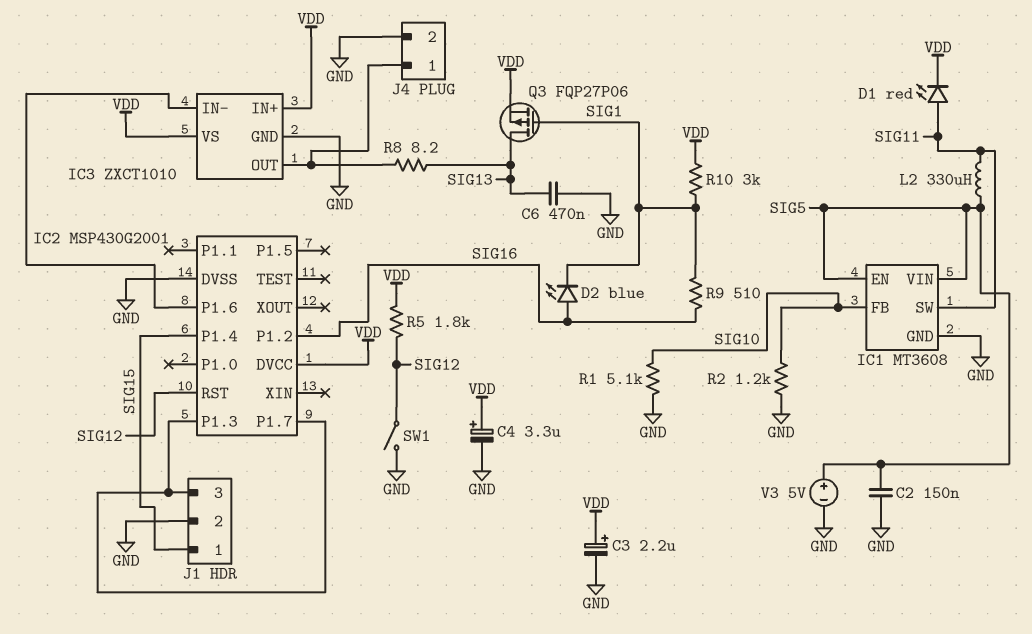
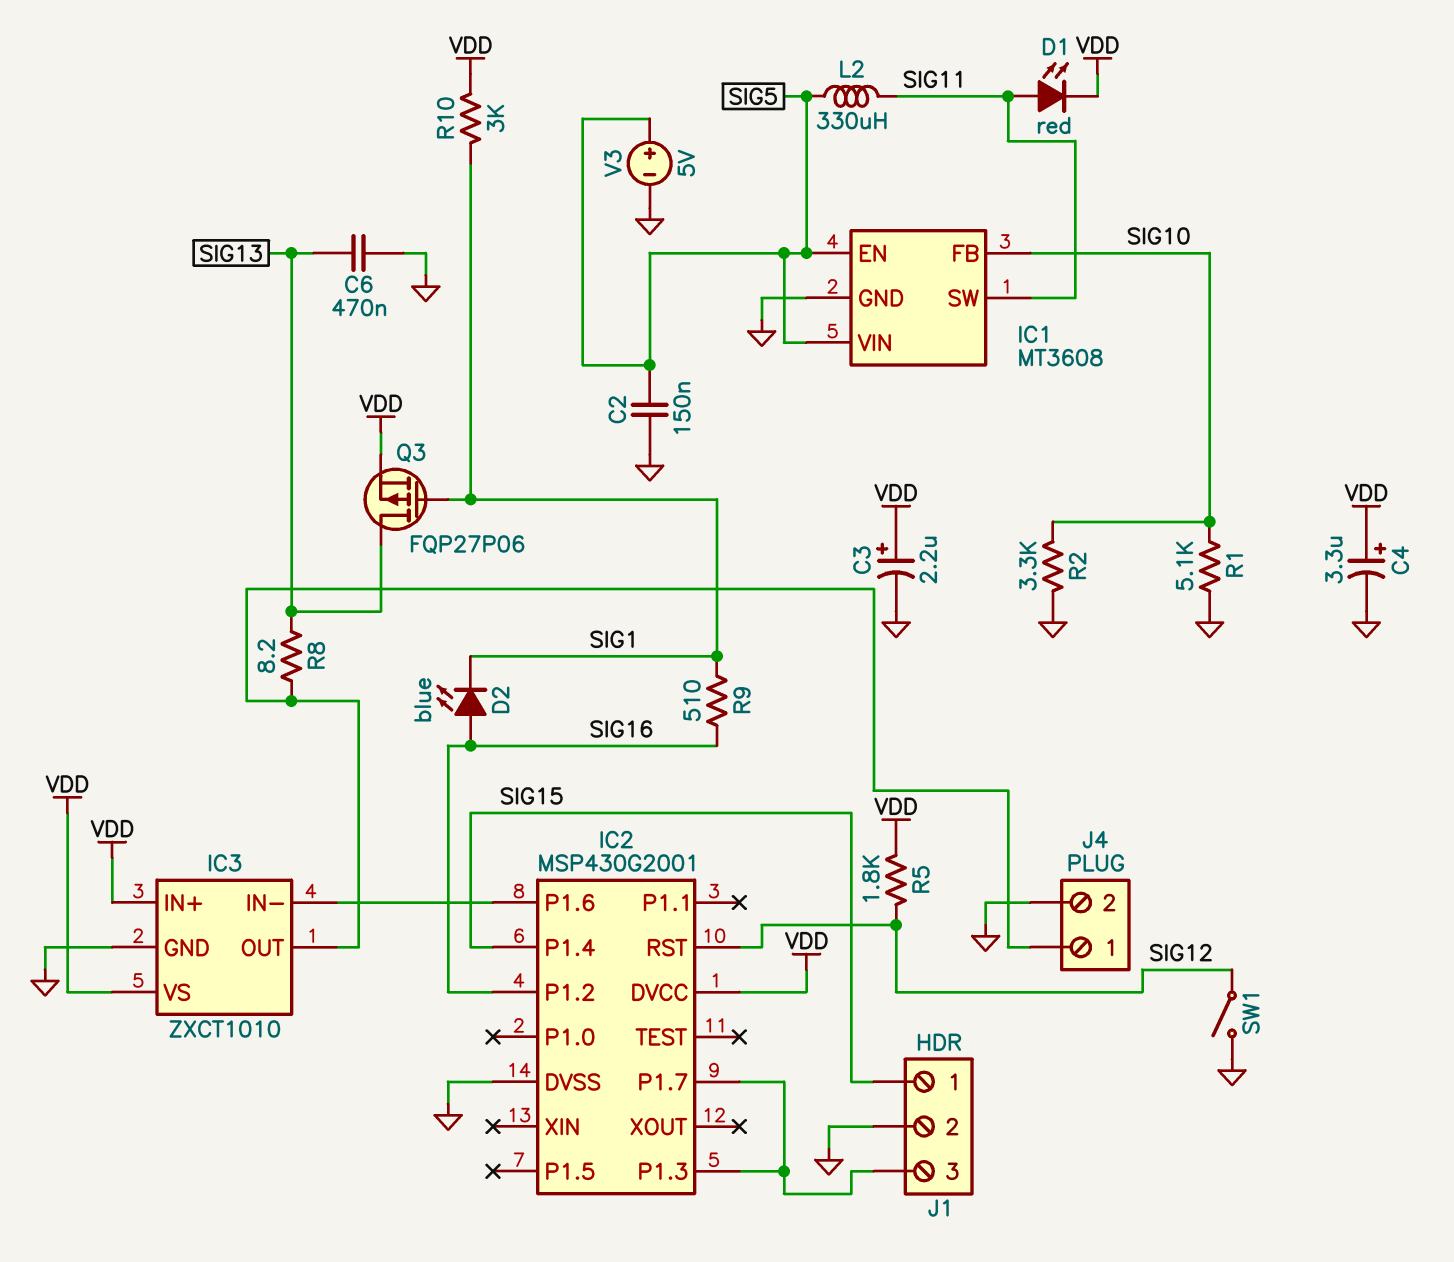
R2: 1.2k (GND, SIG10) -> 3.3k (GND, SIG10)

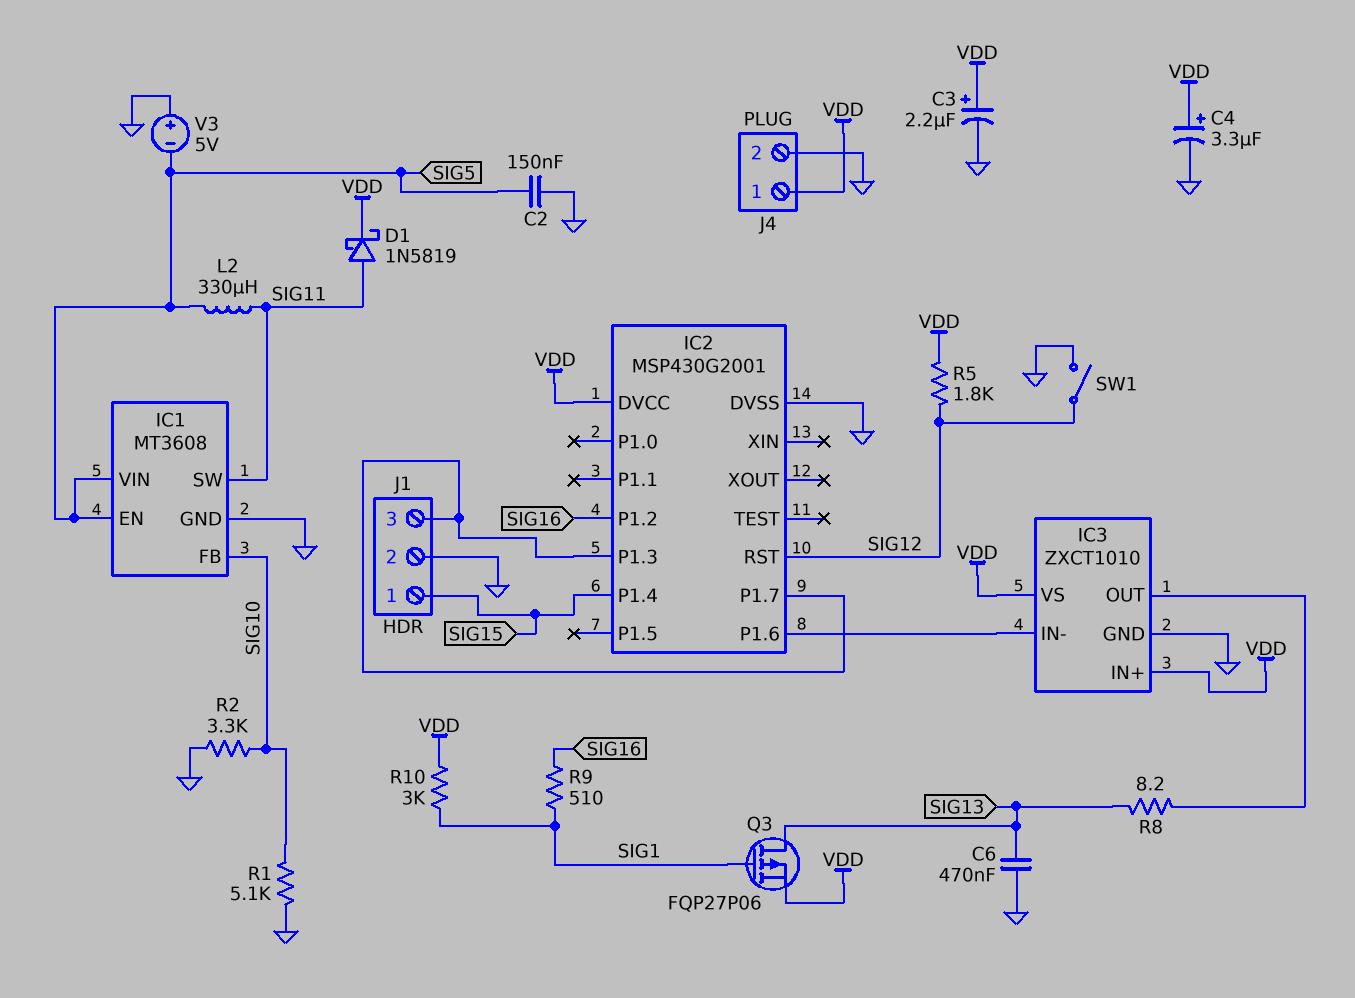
D1: LED red (A SIG11, K VDD) -> schottky 1N5819 (A SIG11, K VDD)
D2: LED blue (A SIG16, K SIG1) -> none
J4 pin 1: IC3/OUT -> VDD
V3: 5V (plus SIG5, minus GND) -> 5V (plus GND, minus SIG5)

